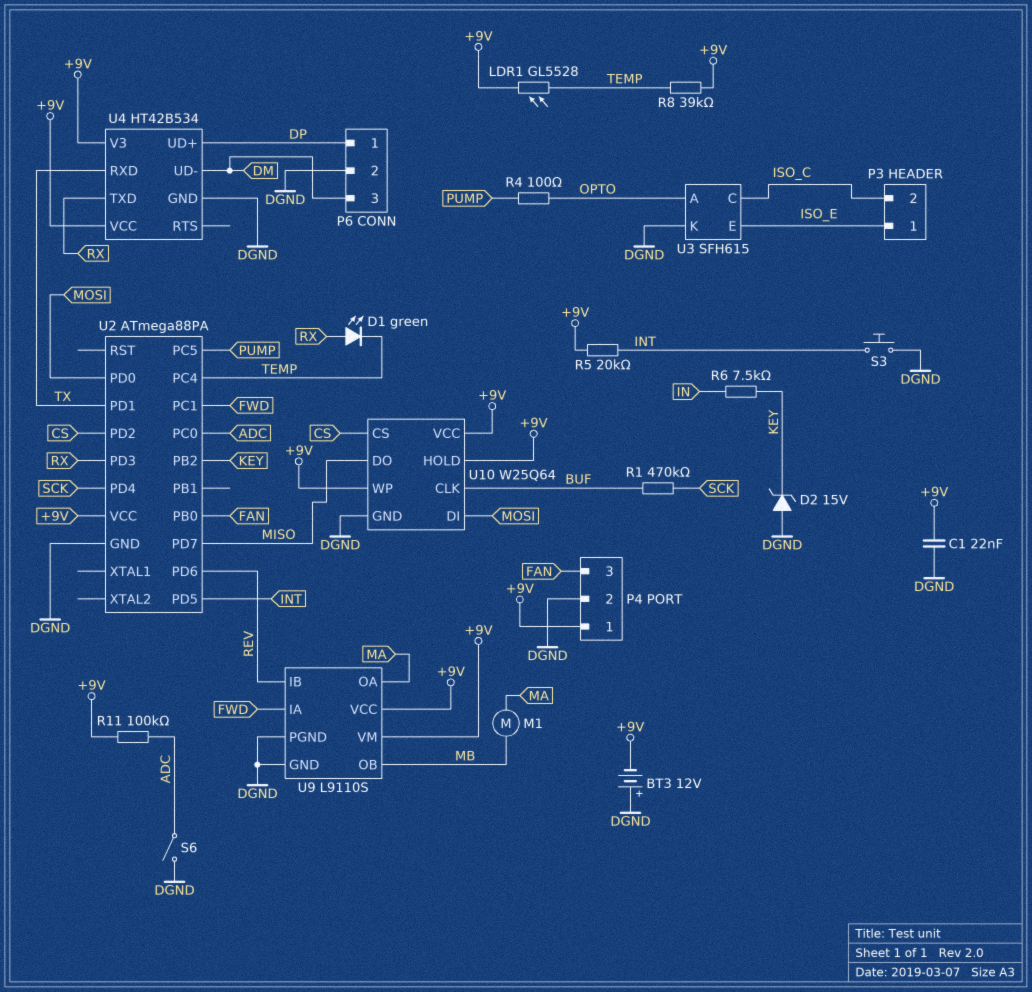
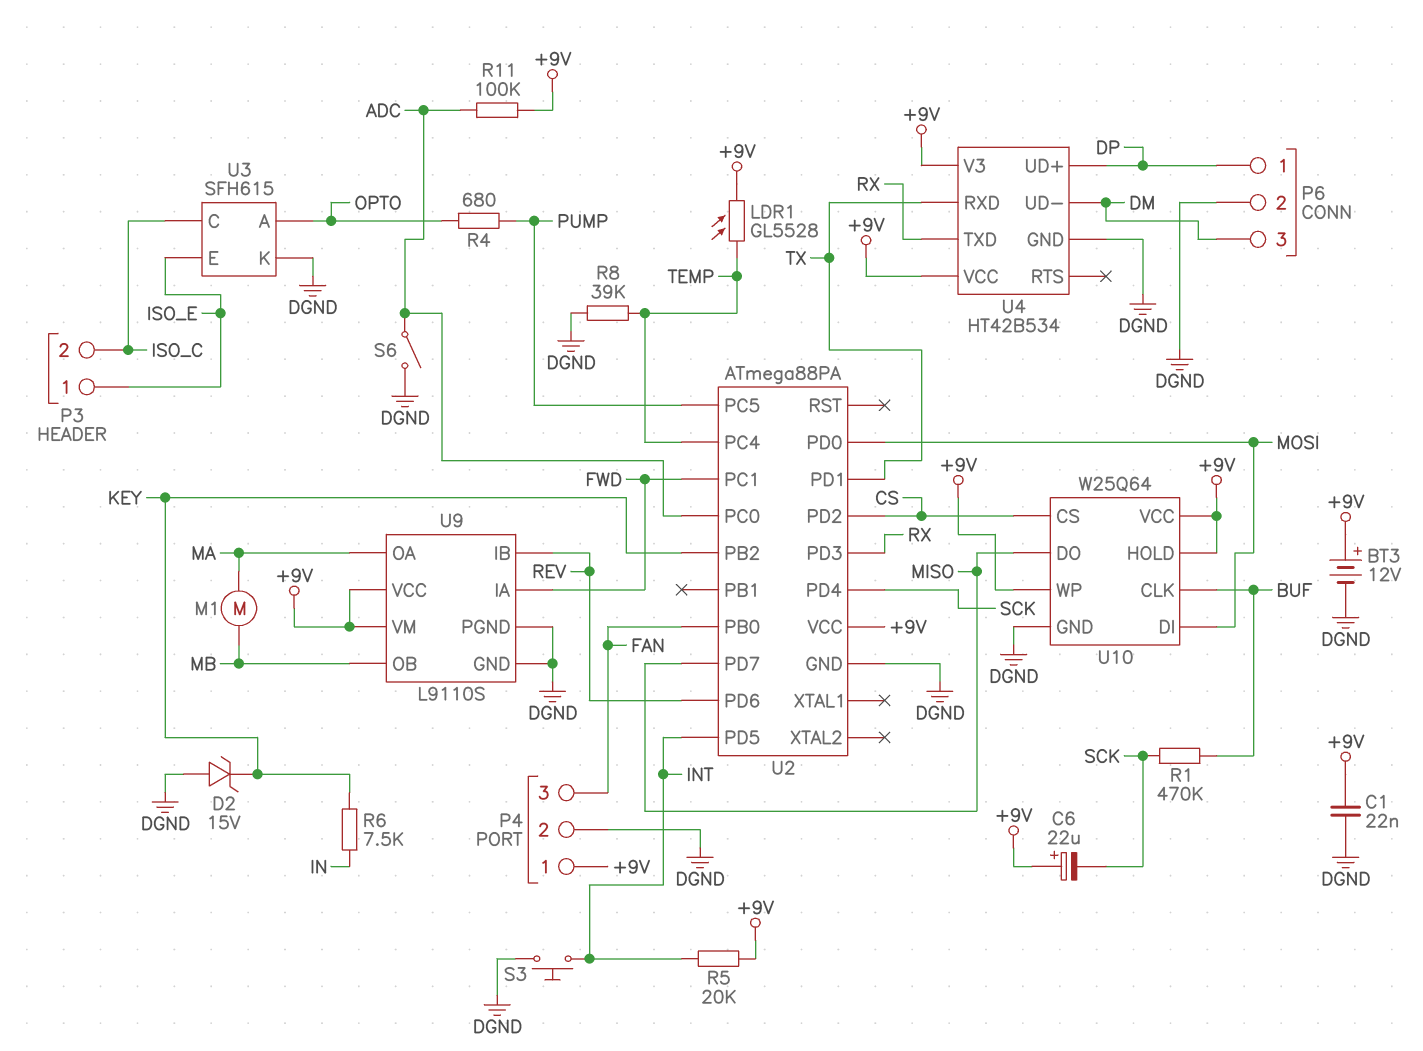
BT3: 12V (plus DGND, minus +9V) -> 12V (plus +9V, minus DGND)
C6: none -> 22uF (plus +9V, minus SCK)
D1: LED green (A RX, K TEMP) -> none
R4: 100 (OPTO, PUMP) -> 680 (OPTO, PUMP)
R8: 39k (+9V, TEMP) -> 39k (DGND, TEMP)

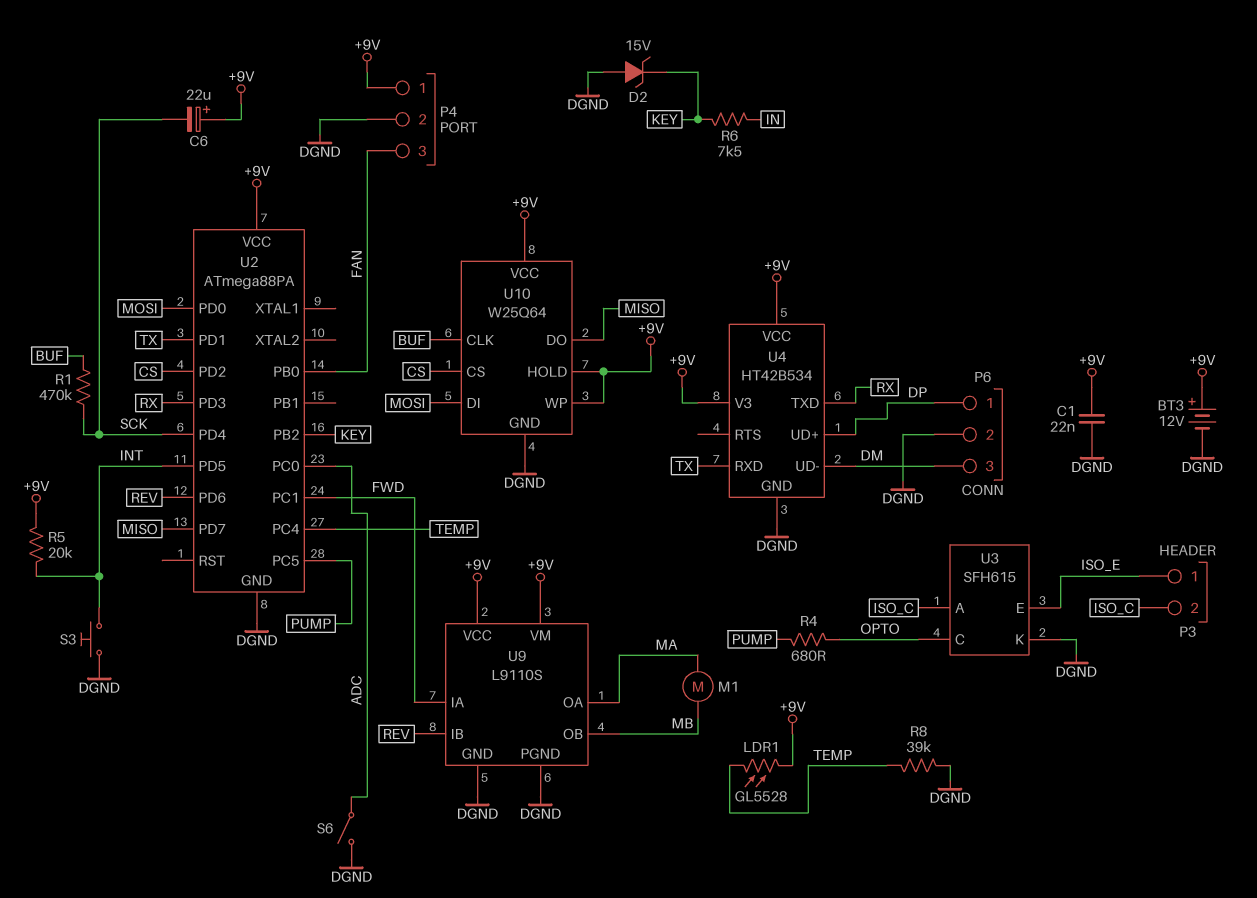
R11: 100k (+9V, ADC) -> none
U3 pin A: OPTO -> ISO_C
U3 pin C: ISO_C -> OPTO

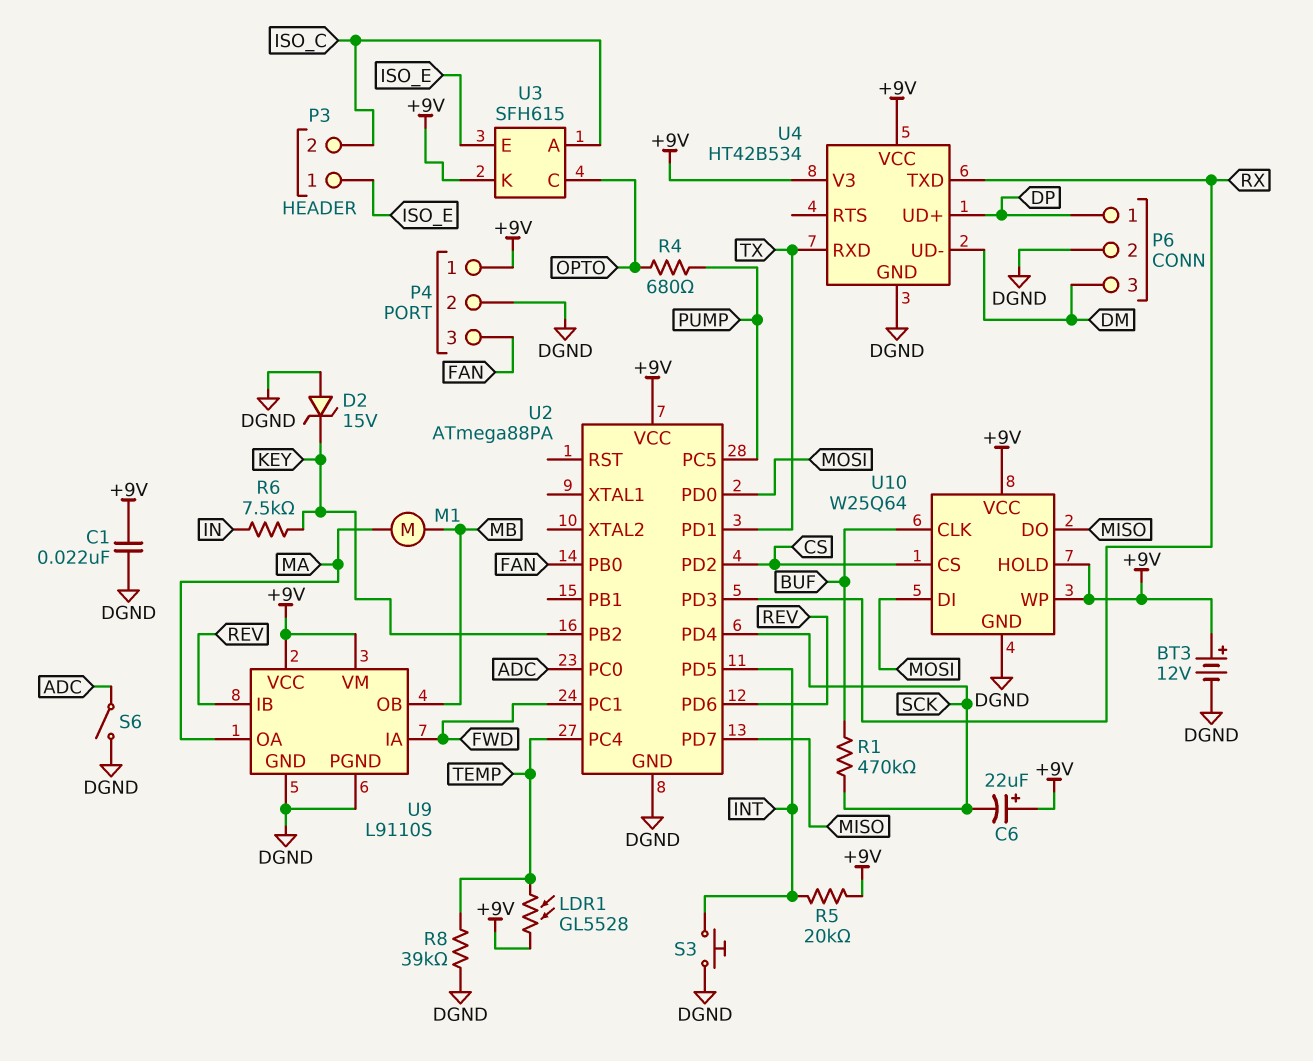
U3 pin K: DGND -> +9V

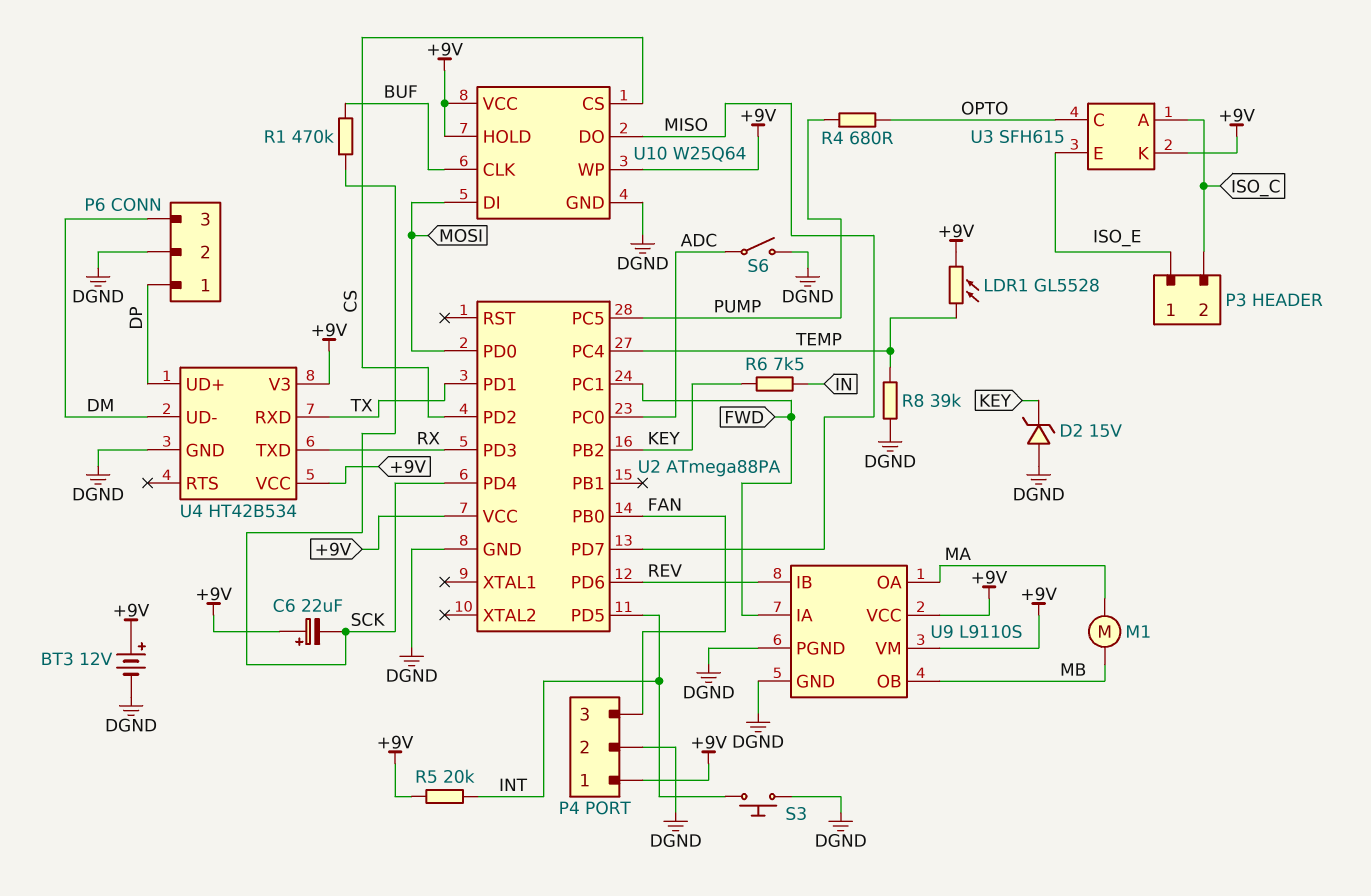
C1: 22nF (+9V, DGND) -> none

